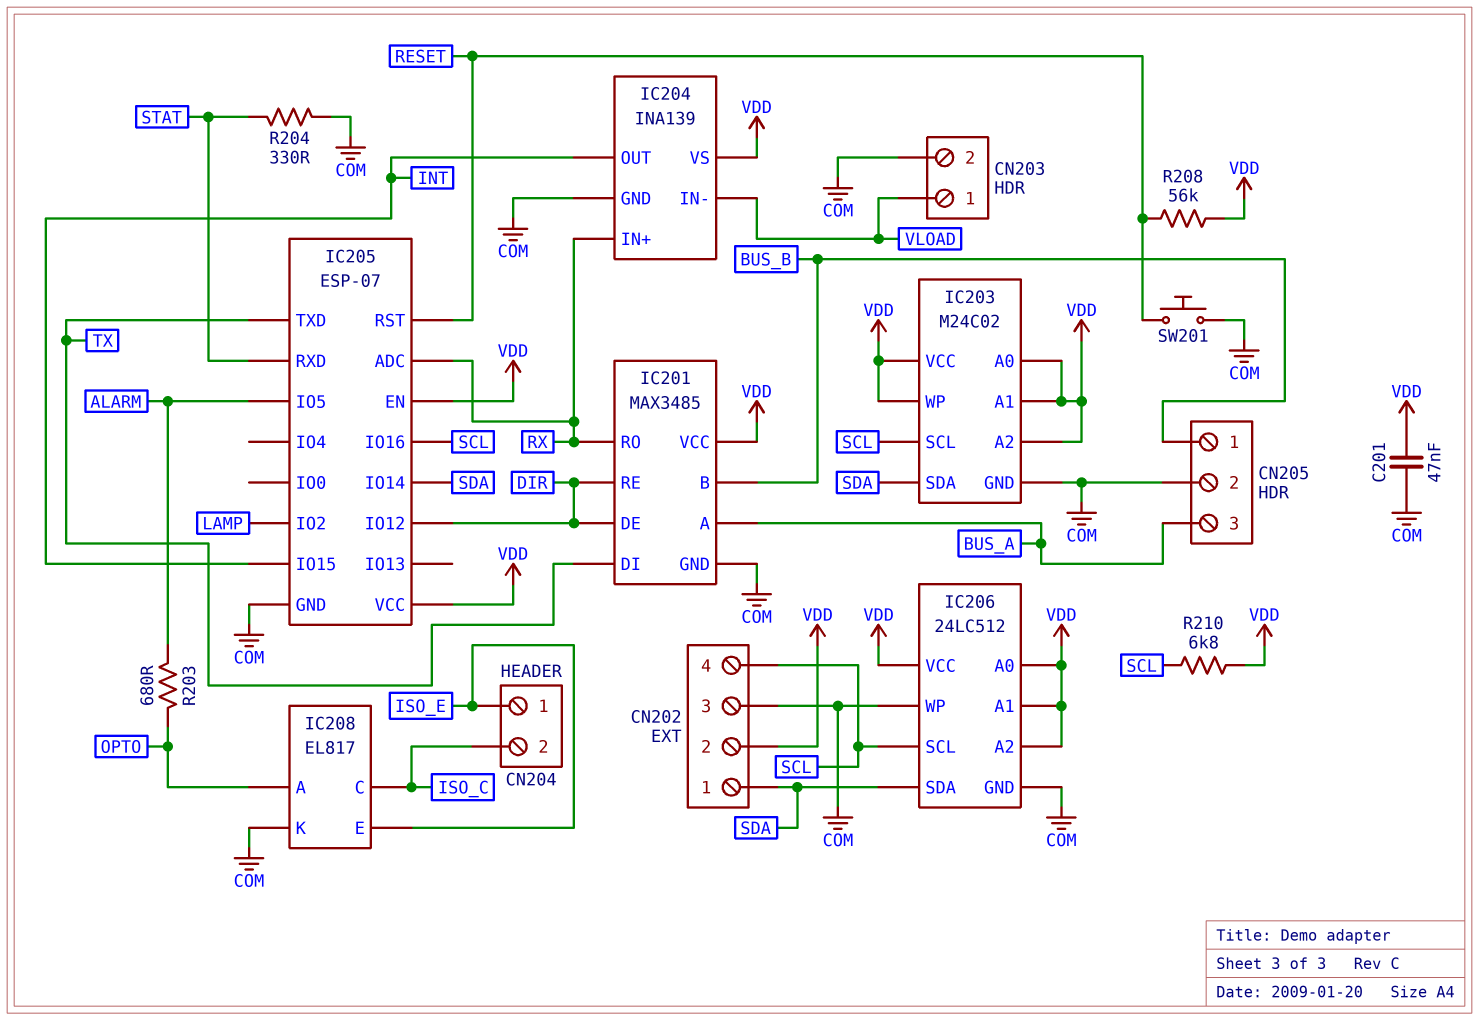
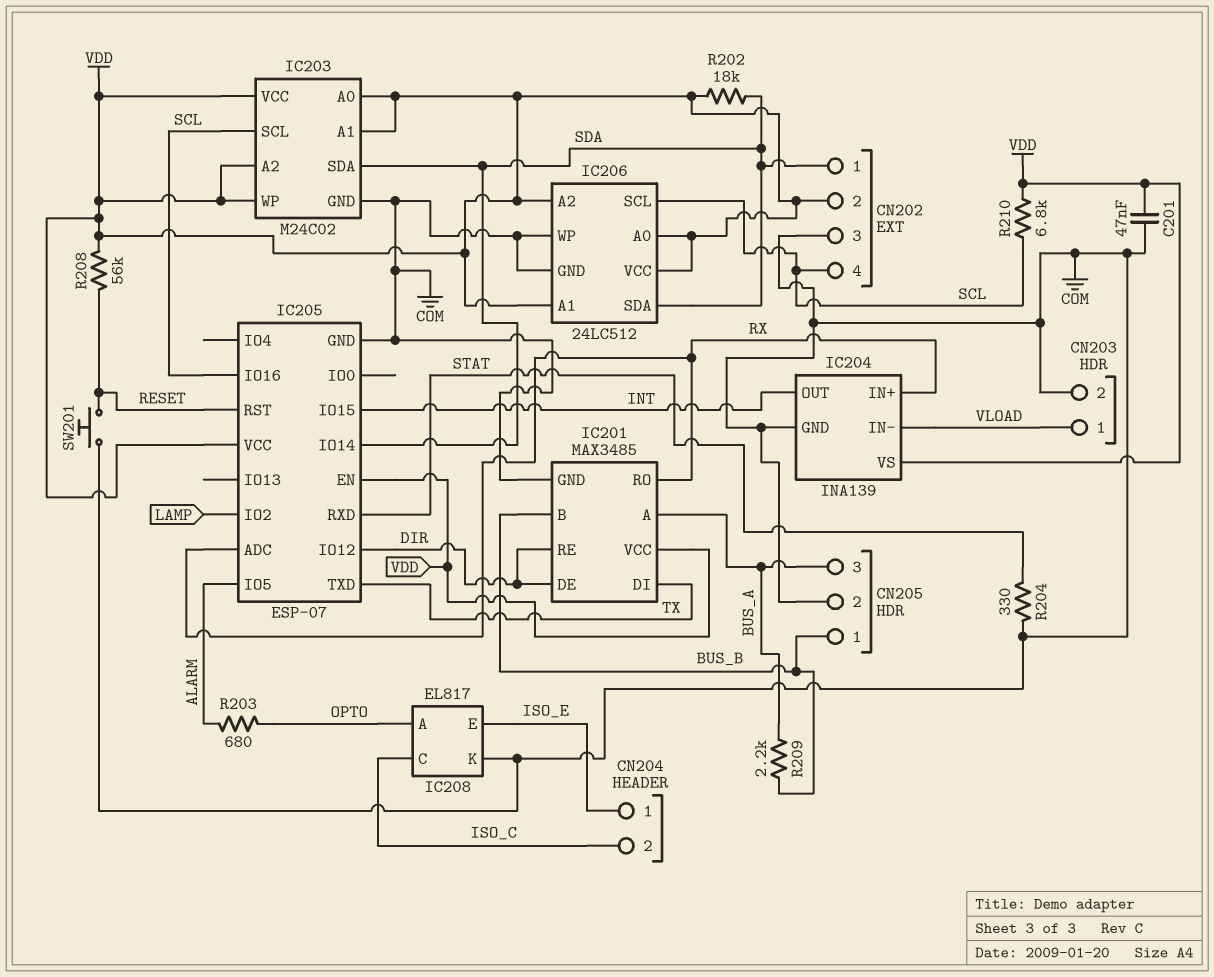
R202: none -> 18k (SDA, VDD)
R209: none -> 2.2k (BUS_A, BUS_B)

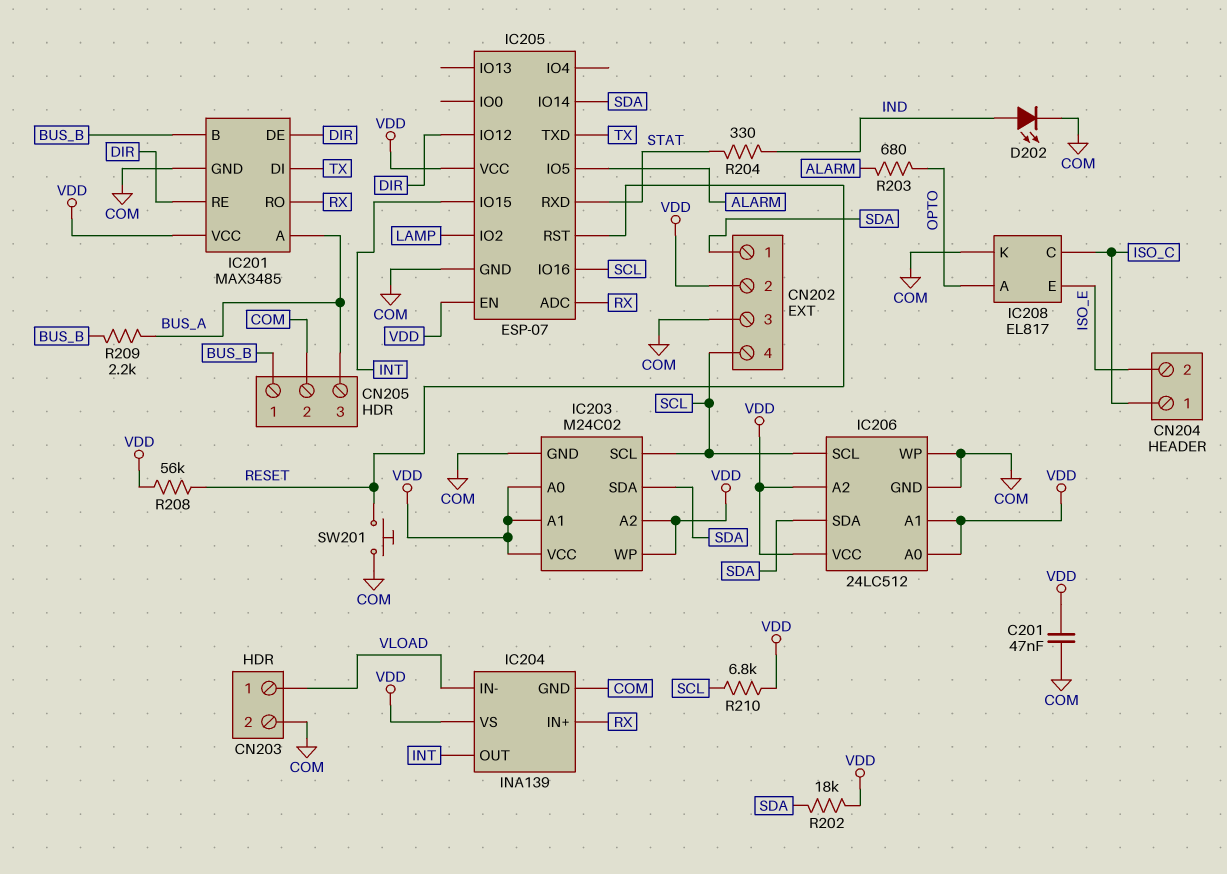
CN204 pin 1: ISO_E -> ISO_C
CN204 pin 2: ISO_C -> ISO_E
D202: none -> LED (A IND, K COM)
R204: 330 (COM, STAT) -> 330 (IND, STAT)

